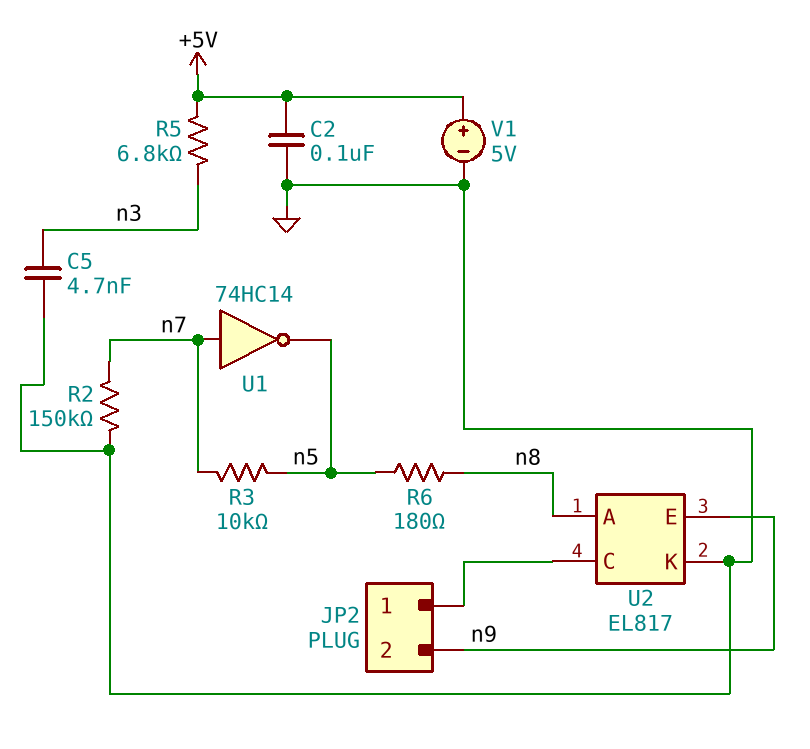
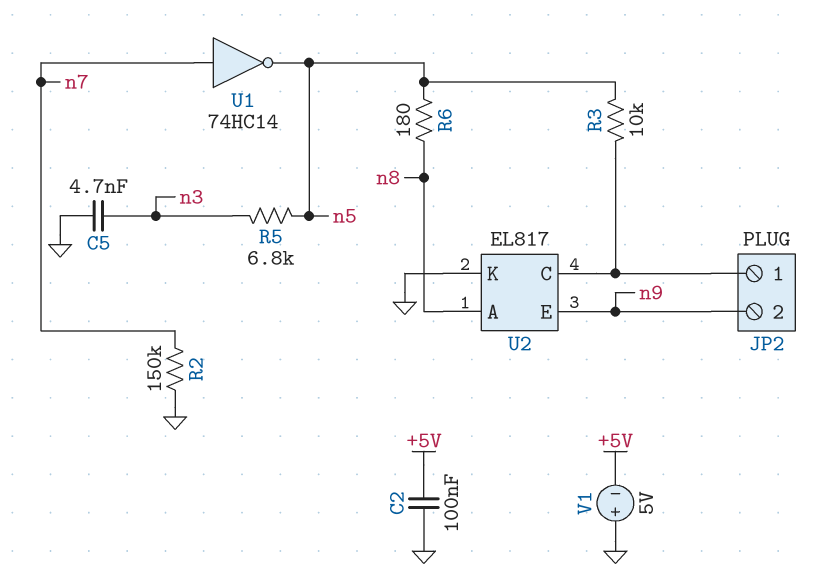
R3: 10k (n5, n7) -> 10k (JP2/1, n5)
R5: 6.8k (+5V, n3) -> 6.8k (n3, n5)
V1: 5V (plus +5V, minus GND) -> 5V (plus GND, minus +5V)

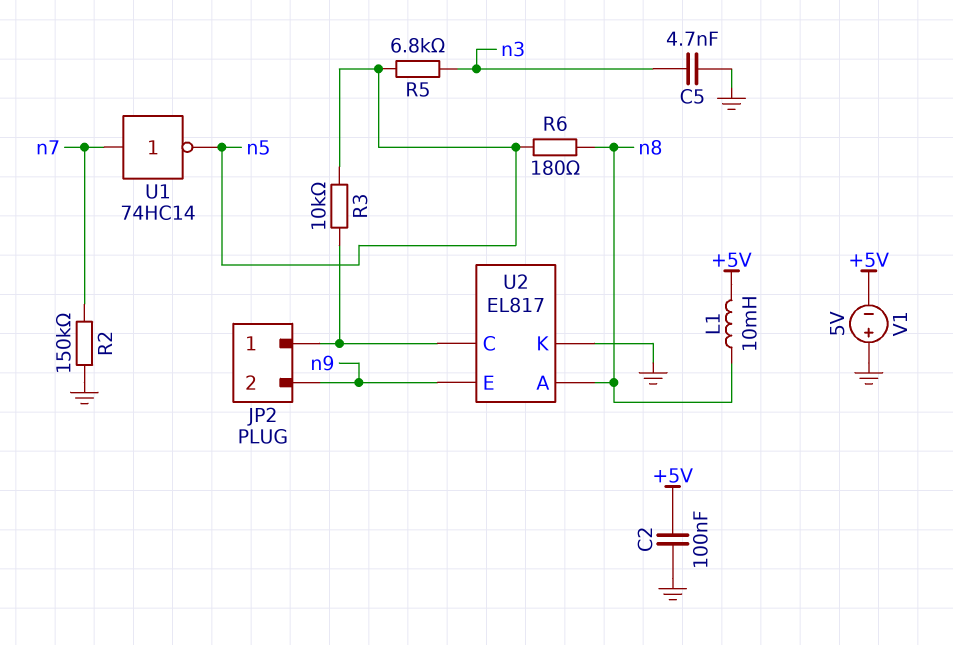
L1: none -> 10mH (+5V, n8)

